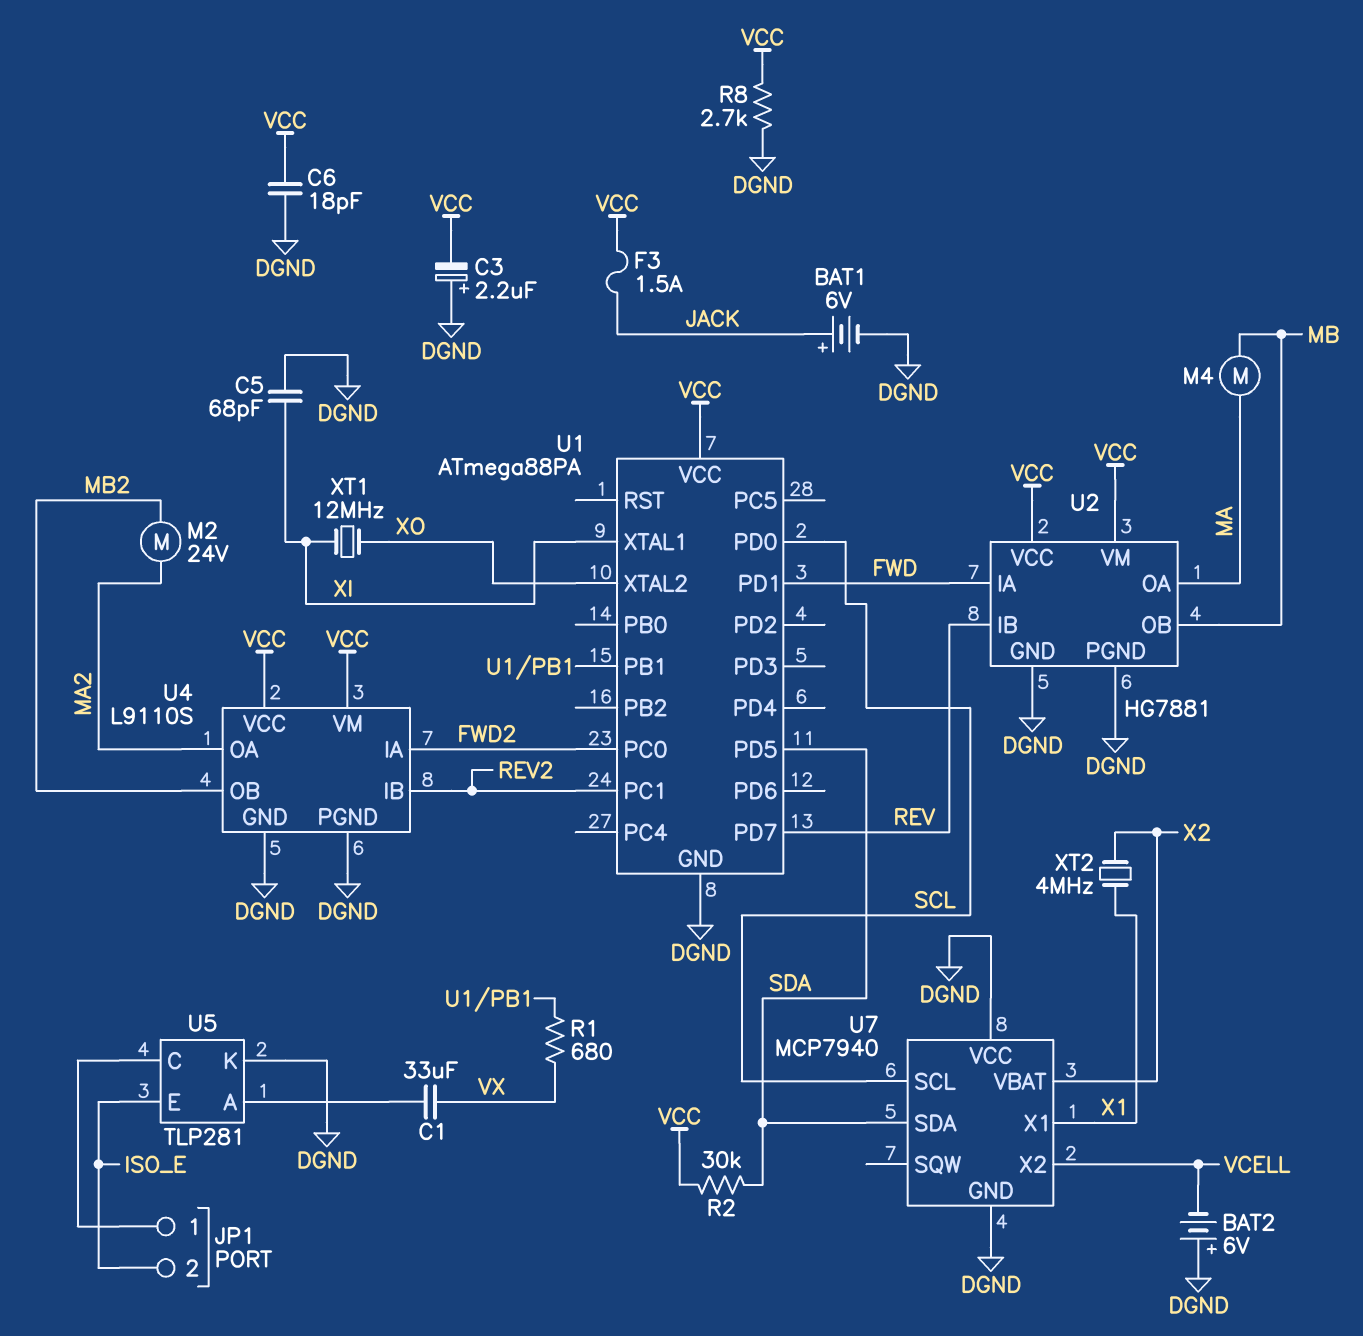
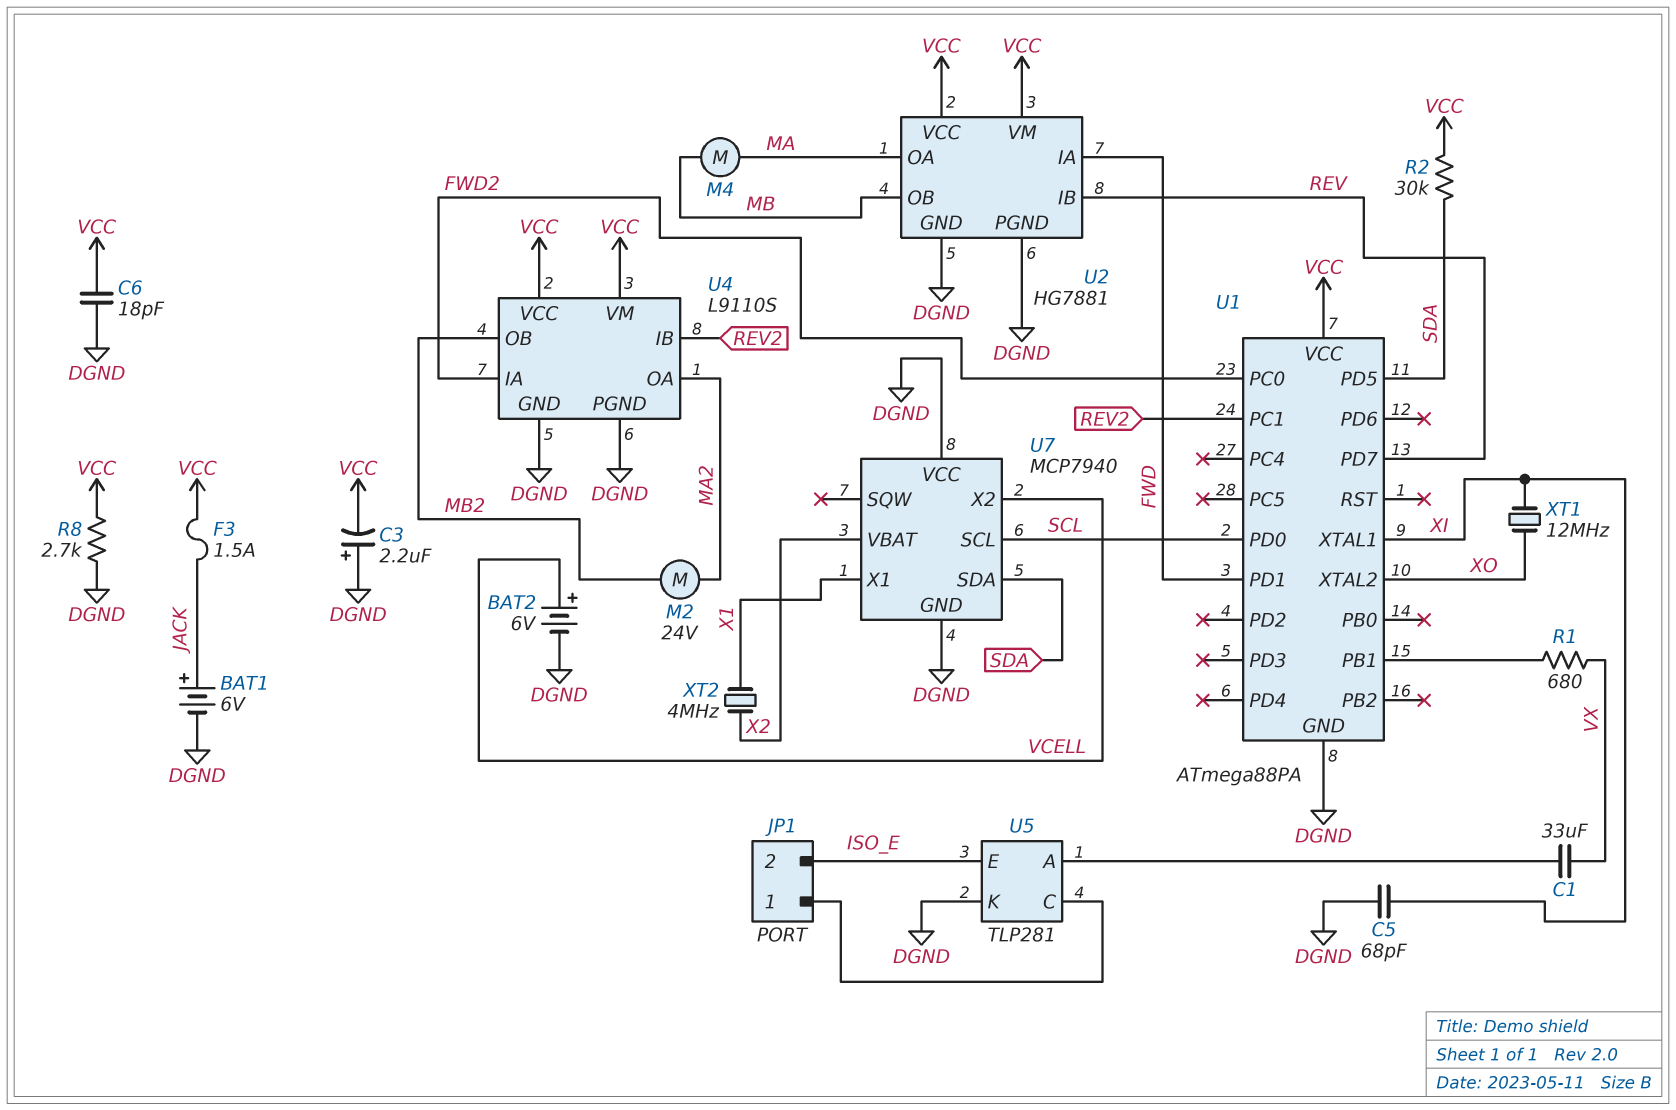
BAT2: 6V (plus DGND, minus VCELL) -> 6V (plus VCELL, minus DGND)

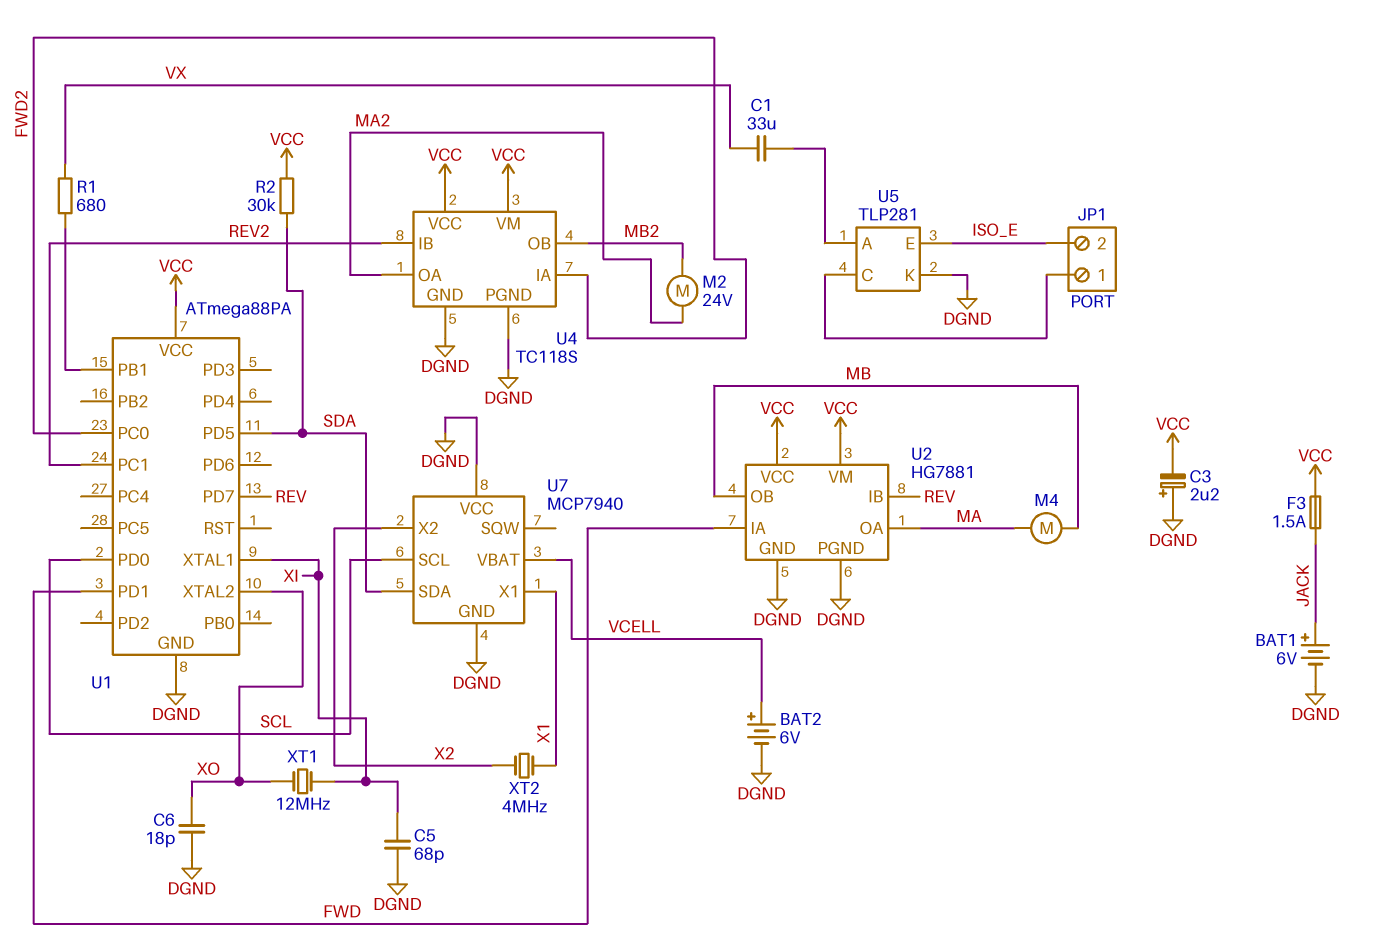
C6: 18pF (DGND, VCC) -> 18pF (DGND, XO)
R8: 2.7k (DGND, VCC) -> none
U4: L9110S -> TC118S
U7 pin VBAT: X2 -> VCELL
U7 pin X2: VCELL -> X2

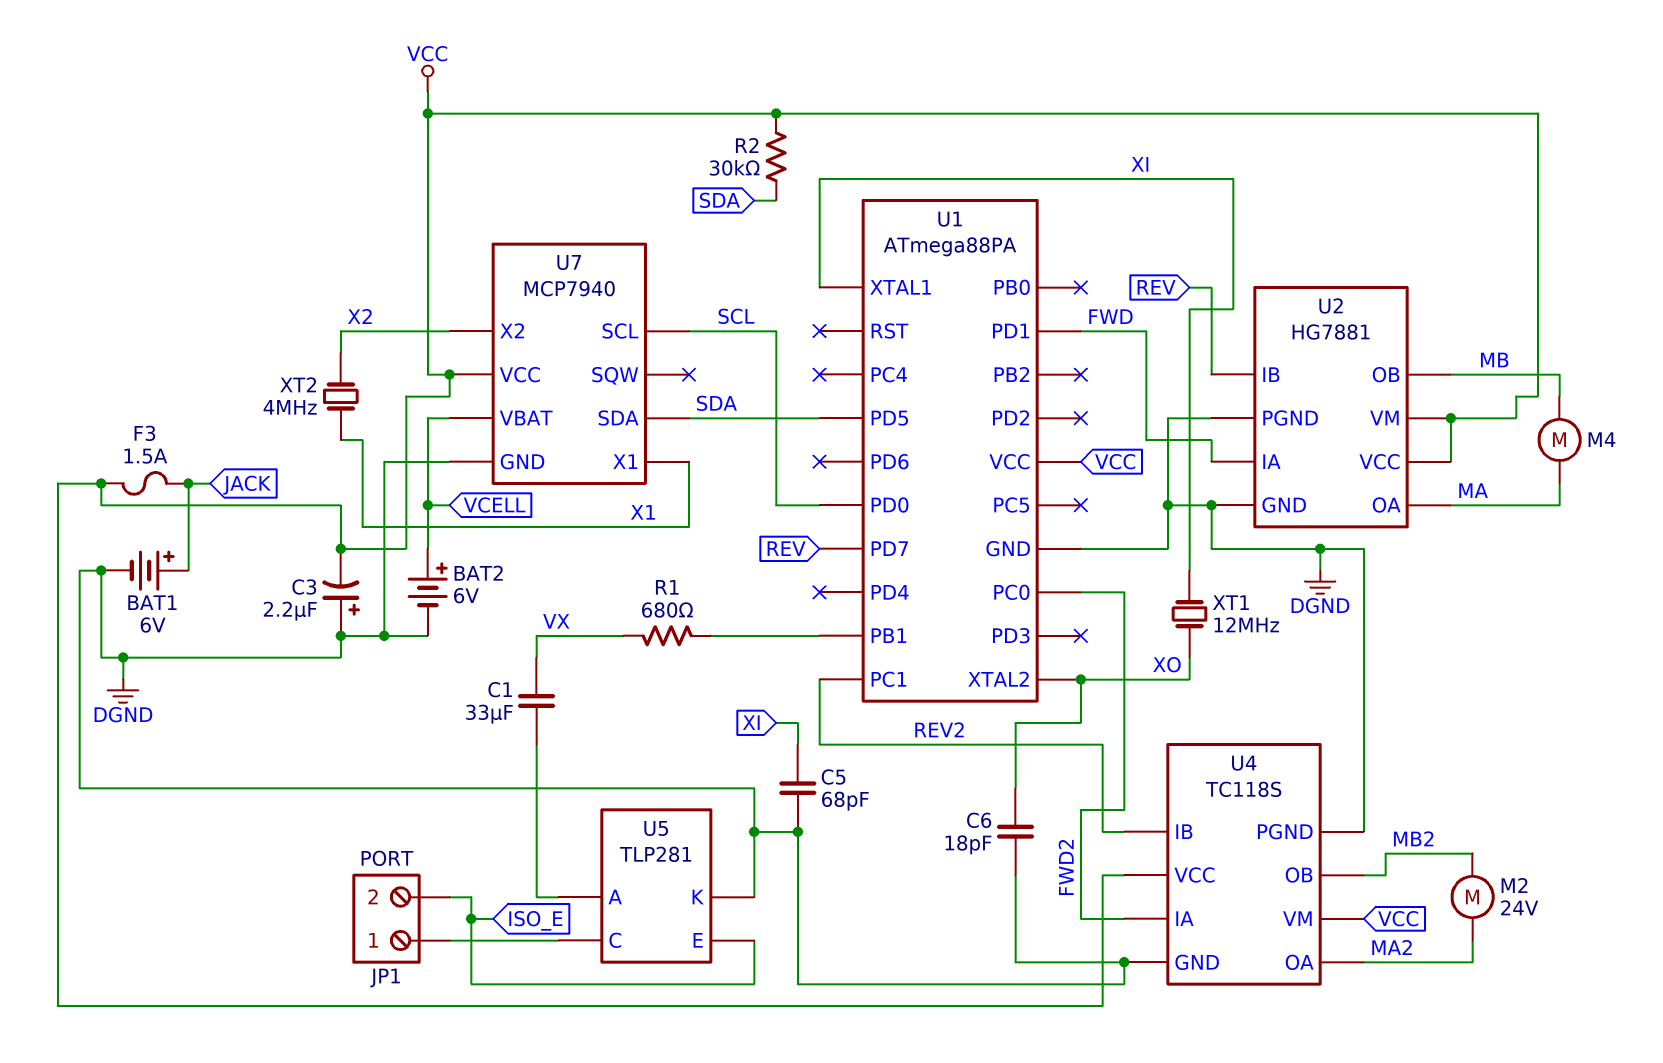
U7 pin VCC: DGND -> VCC

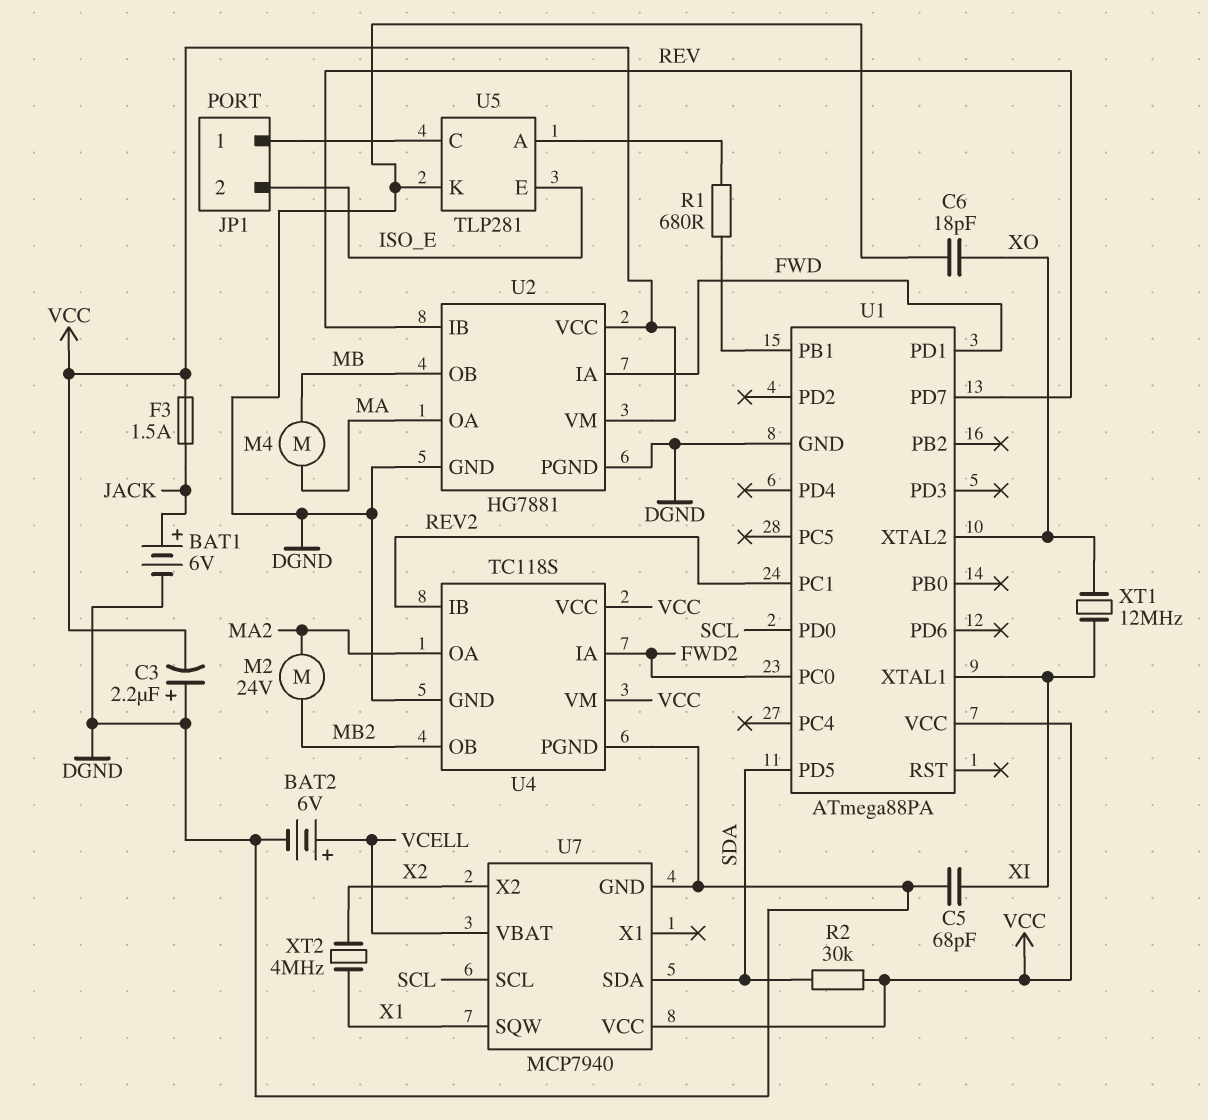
C1: 33uF (U5/A, VX) -> none
R1: 680 (U1/PB1, VX) -> 680 (U1/PB1, U5/A)
U7 pin SQW: none -> X1
U7 pin X1: X1 -> none

